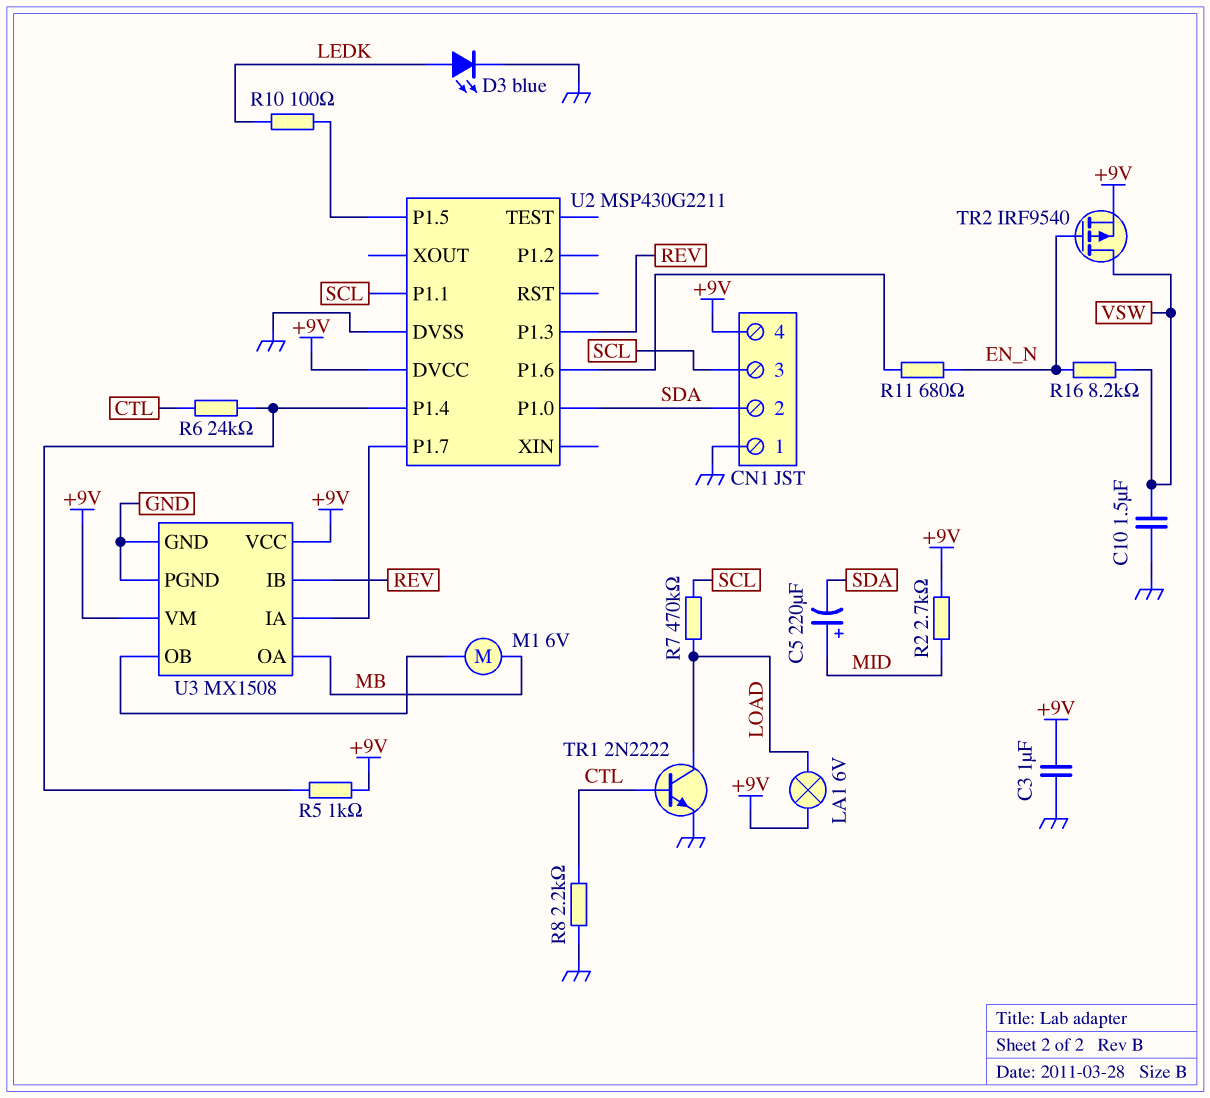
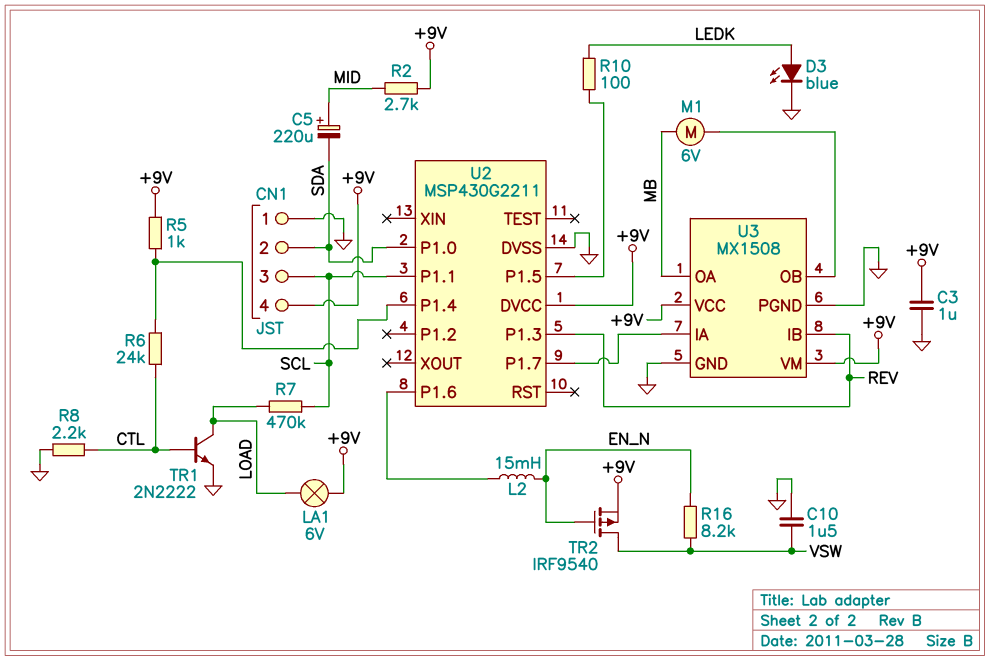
L2: none -> 15mH (EN_N, U2/P1.6)
R11: 680 (EN_N, U2/P1.6) -> none

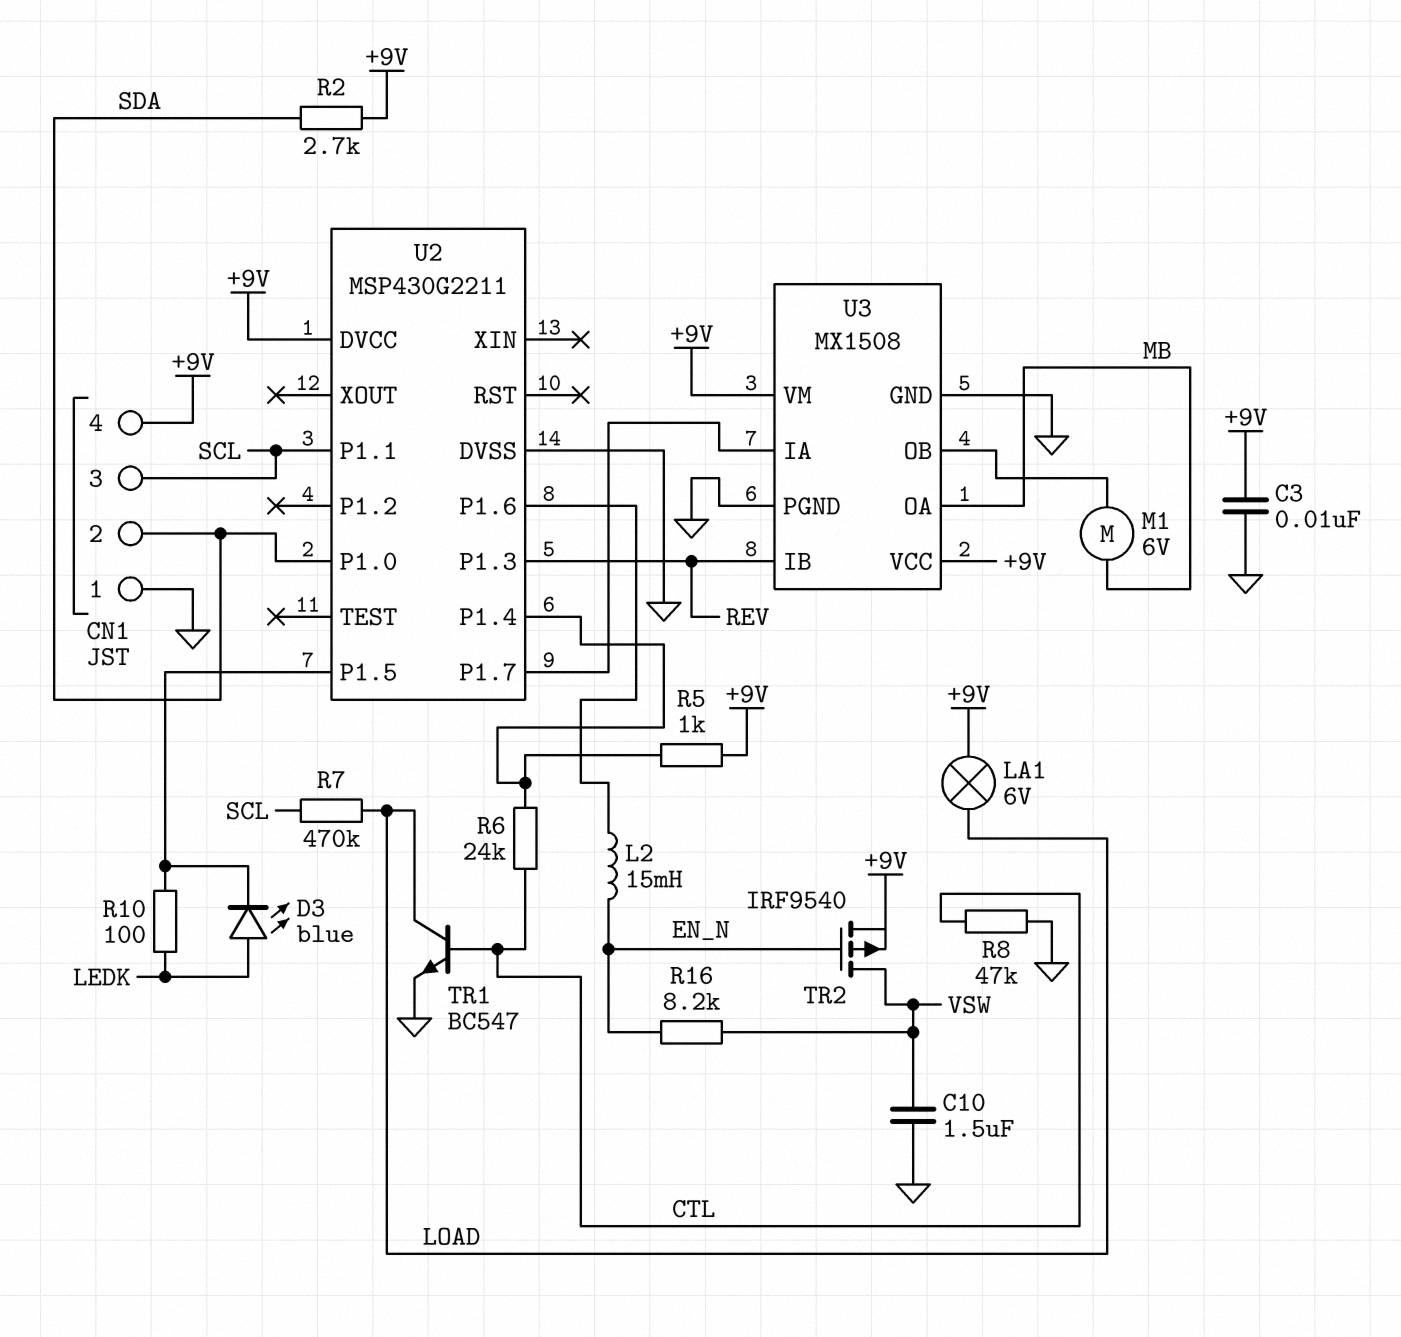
C3: 1uF (+9V, GND) -> 10nF (+9V, GND)
C5: 220uF (plus MID, minus SDA) -> none
D3: LED blue (A LEDK, K GND) -> LED blue (A LEDK, K U2/P1.5)
R2: 2.7k (+9V, MID) -> 2.7k (+9V, SDA)
R8: 2.2k (CTL, GND) -> 47k (CTL, GND)
TR1: NPN 2N2222 (B CTL, C LOAD, E GND) -> NPN BC547 (B CTL, C LOAD, E GND)

